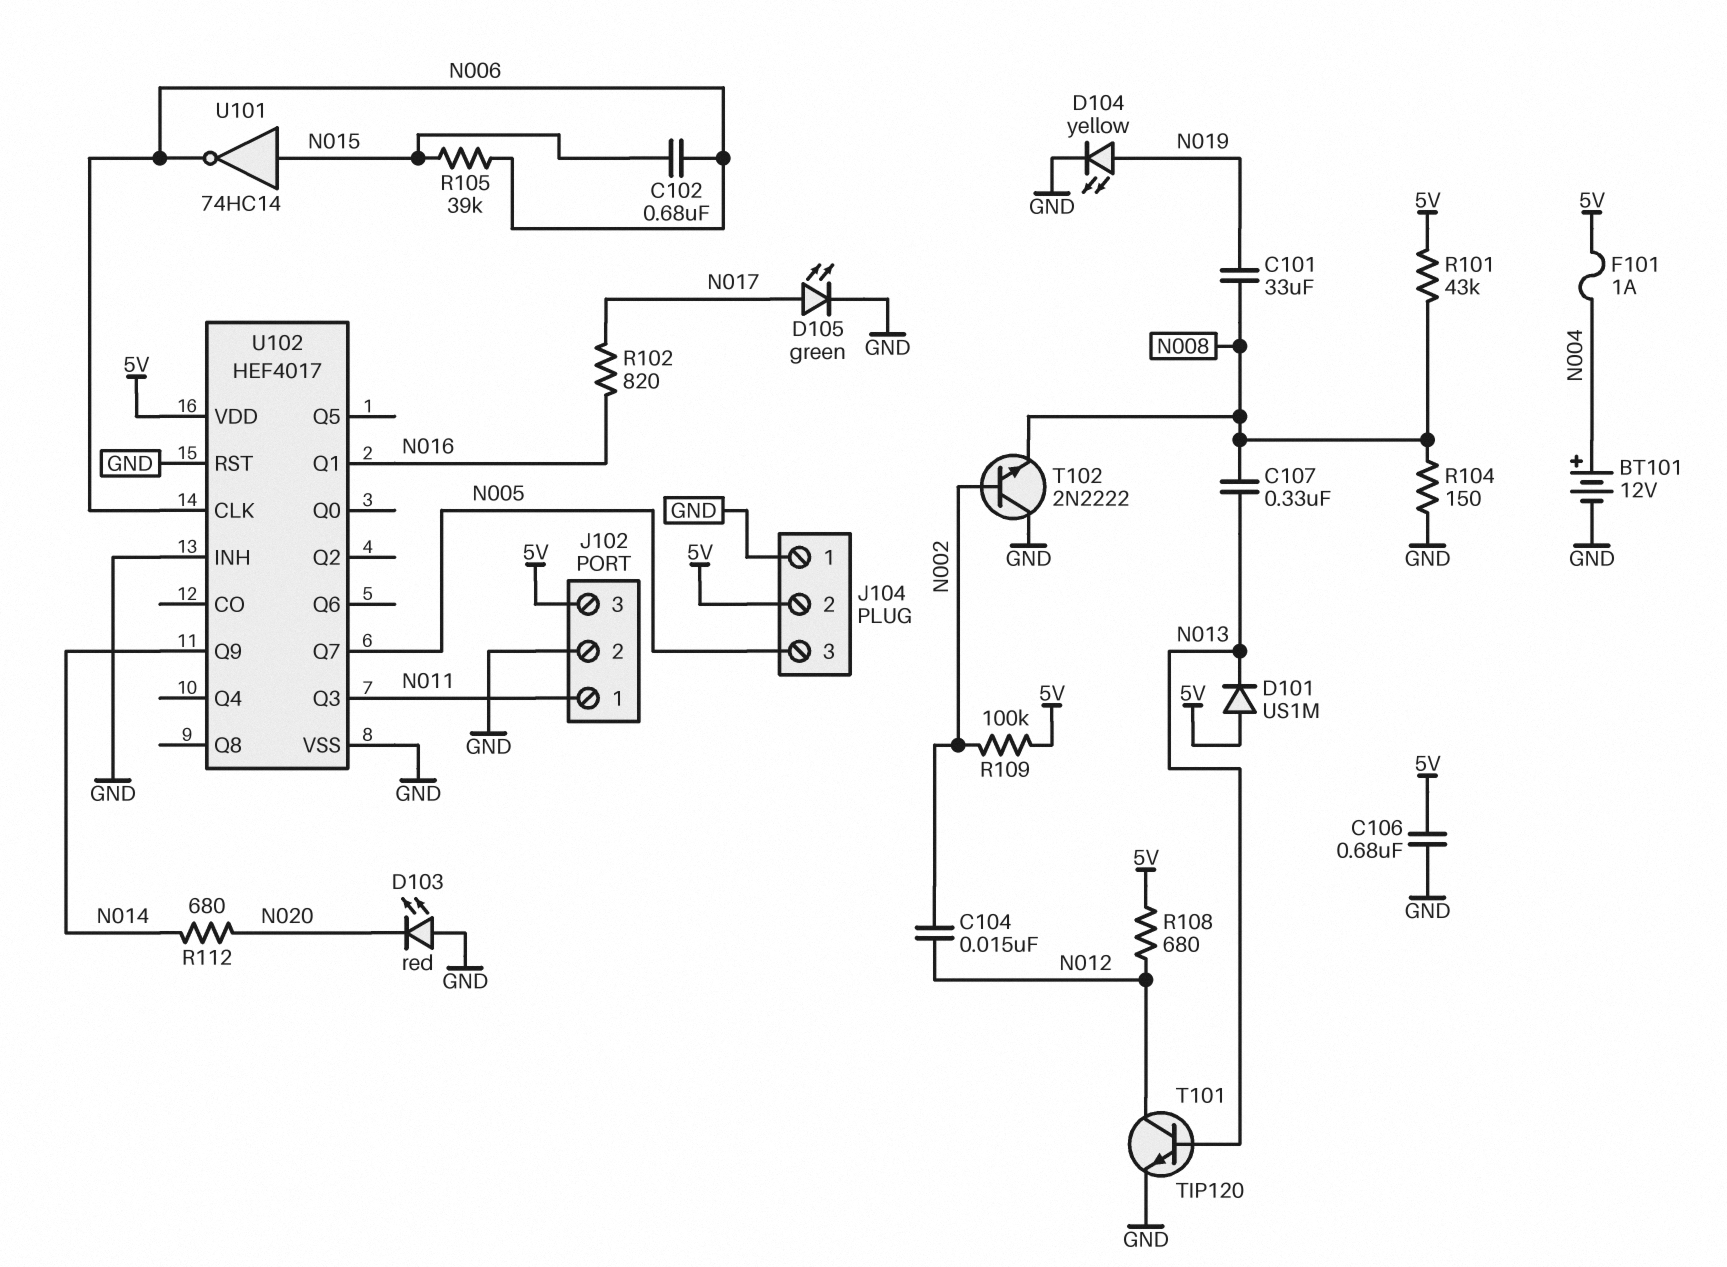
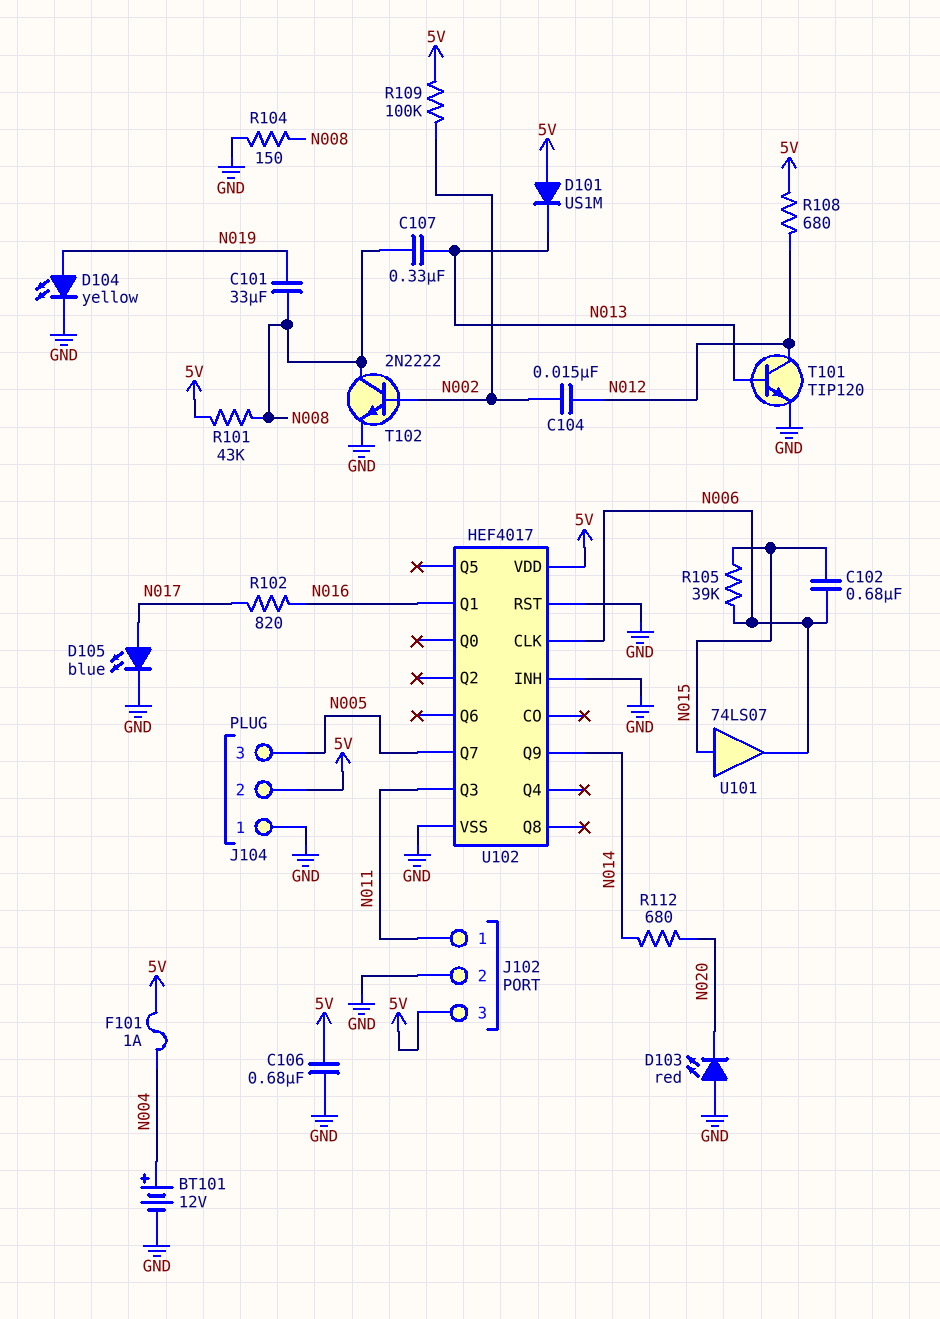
D105: LED green (A N017, K GND) -> LED blue (A N017, K GND)
T102: NPN 2N2222 (B N002, C GND, E N008) -> NPN 2N2222 (B N002, C N008, E GND)
U101: NOT 74HC14 (in N015, out N006) -> buffer 74LS07 (in N015, out N006)

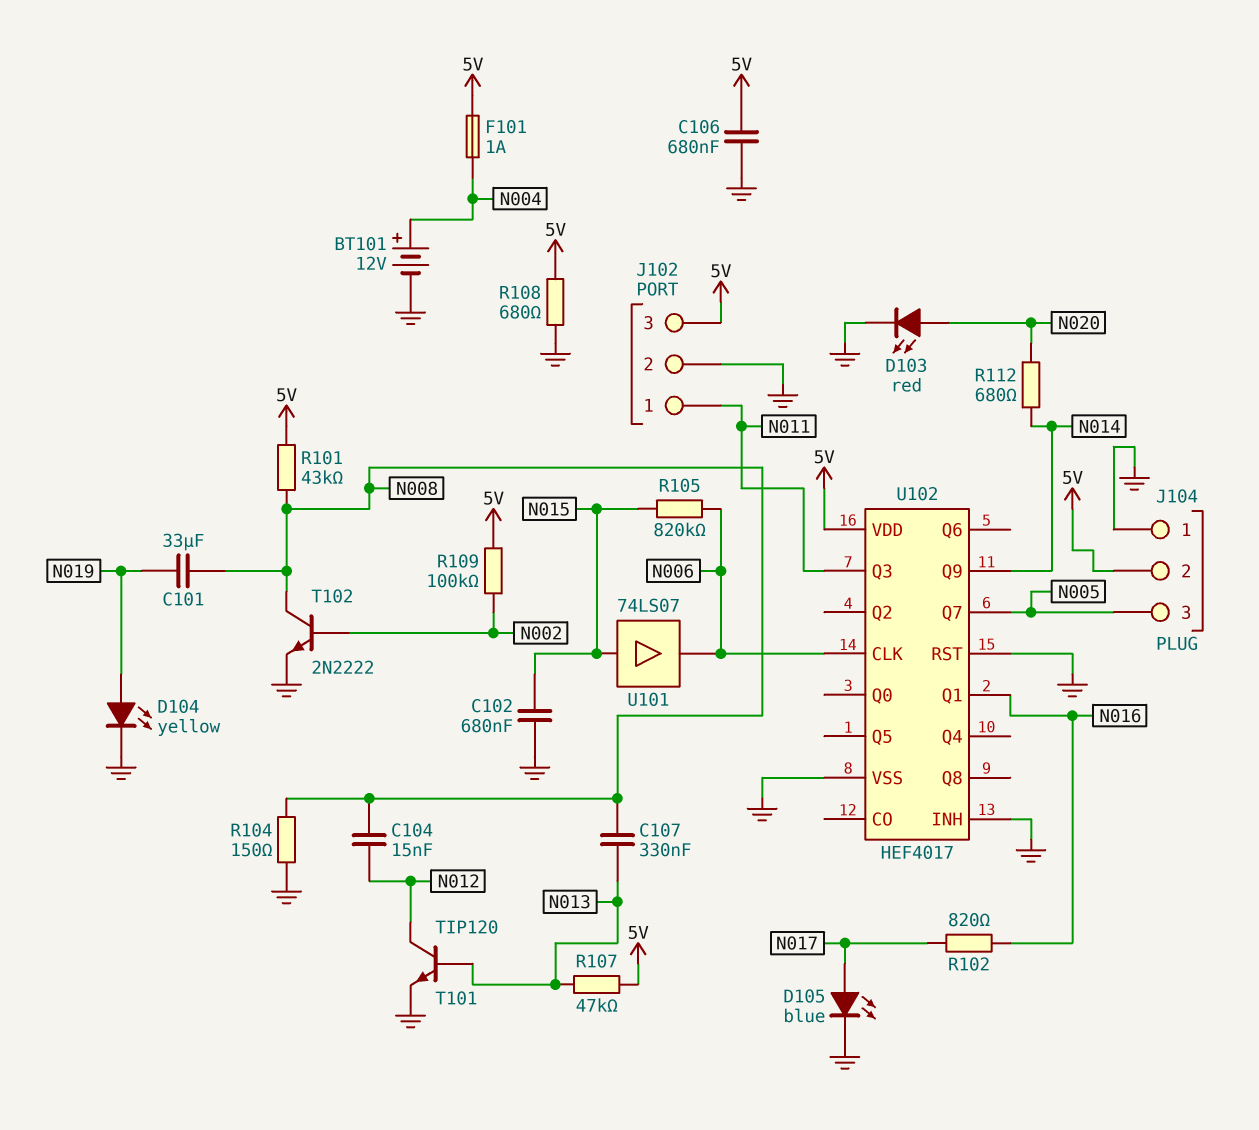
C102: 680nF (N006, N015) -> 680nF (GND, N015)
C104: 15nF (N002, N012) -> 15nF (N008, N012)
D101: diode US1M (A 5V, K N013) -> none
D103: LED red (A GND, K N020) -> LED red (A N020, K GND)
R105: 39k (N006, N015) -> 820k (N006, N015)
R107: none -> 47k (5V, N013)
R108: 680 (5V, N012) -> 680 (5V, GND)

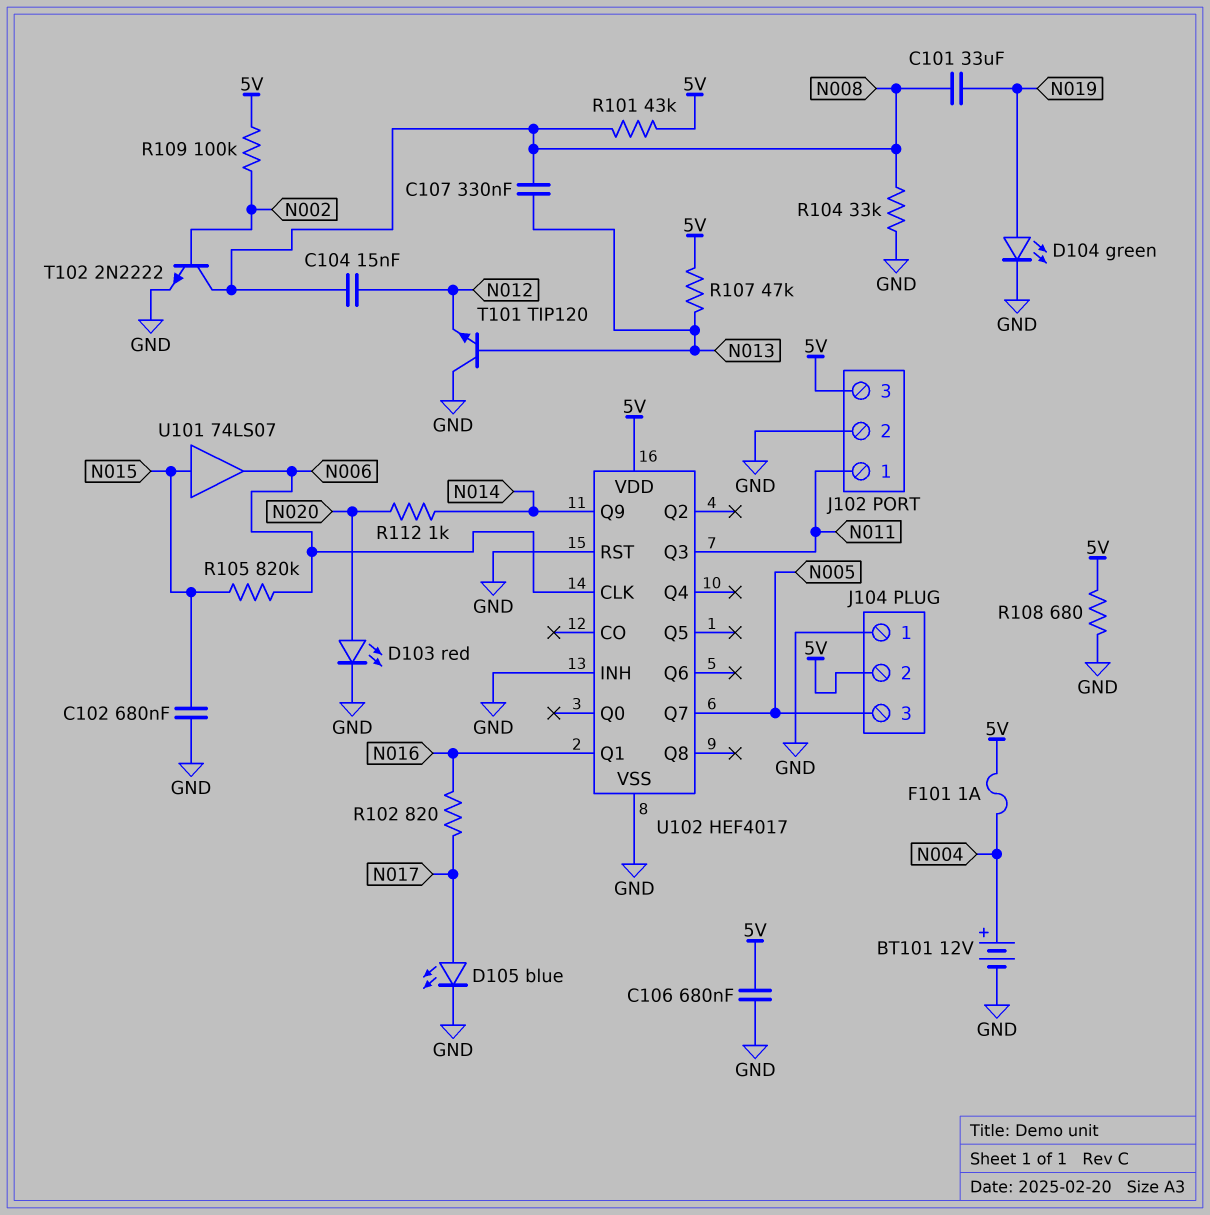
D104: LED yellow (A N019, K GND) -> LED green (A N019, K GND)
R104: 150 (GND, N008) -> 33k (GND, N008)
R112: 680 (N014, N020) -> 1k (N014, N020)
T101: NPN TIP120 (B N013, C N012, E GND) -> NPN TIP120 (B N013, C GND, E N012)

